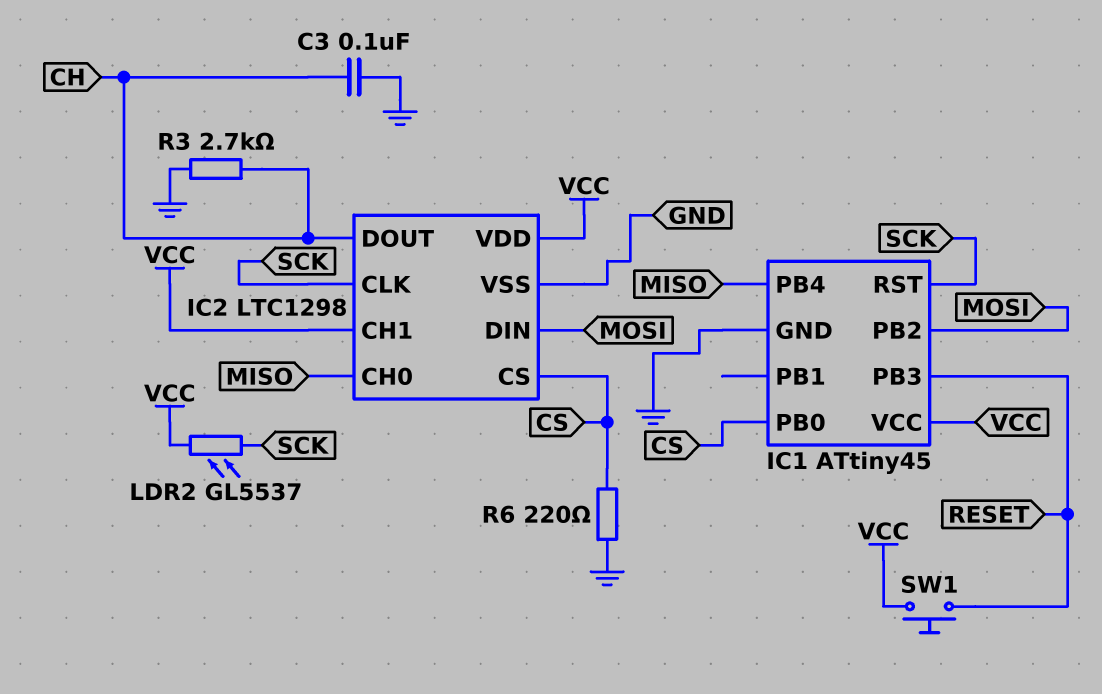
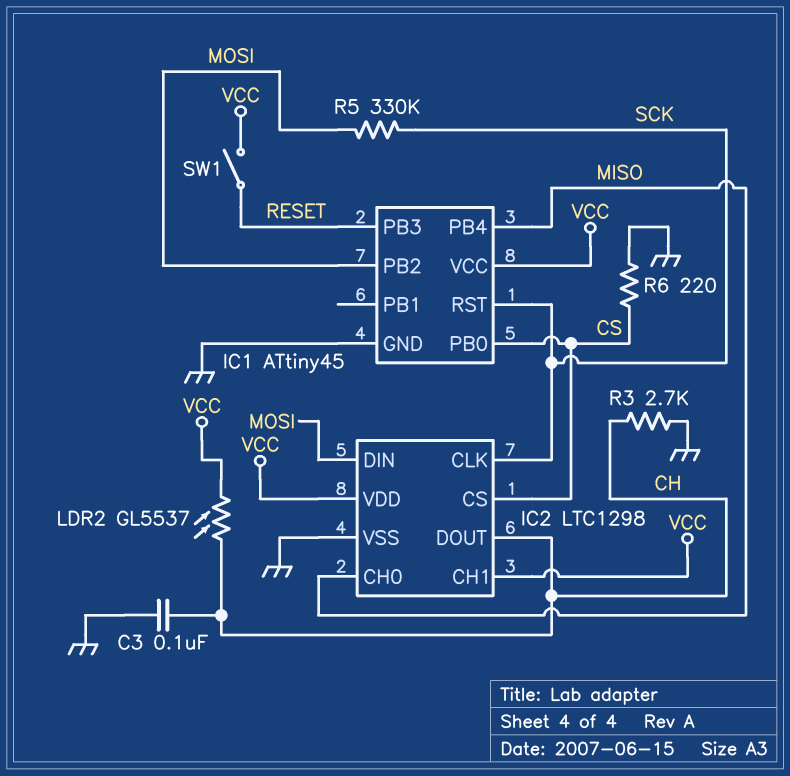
LDR2: GL5537 (SCK, VCC) -> GL5537 (CH, VCC)
R5: none -> 330k (MOSI, SCK)
SW1: button (RESET, VCC) -> switch (RESET, VCC)

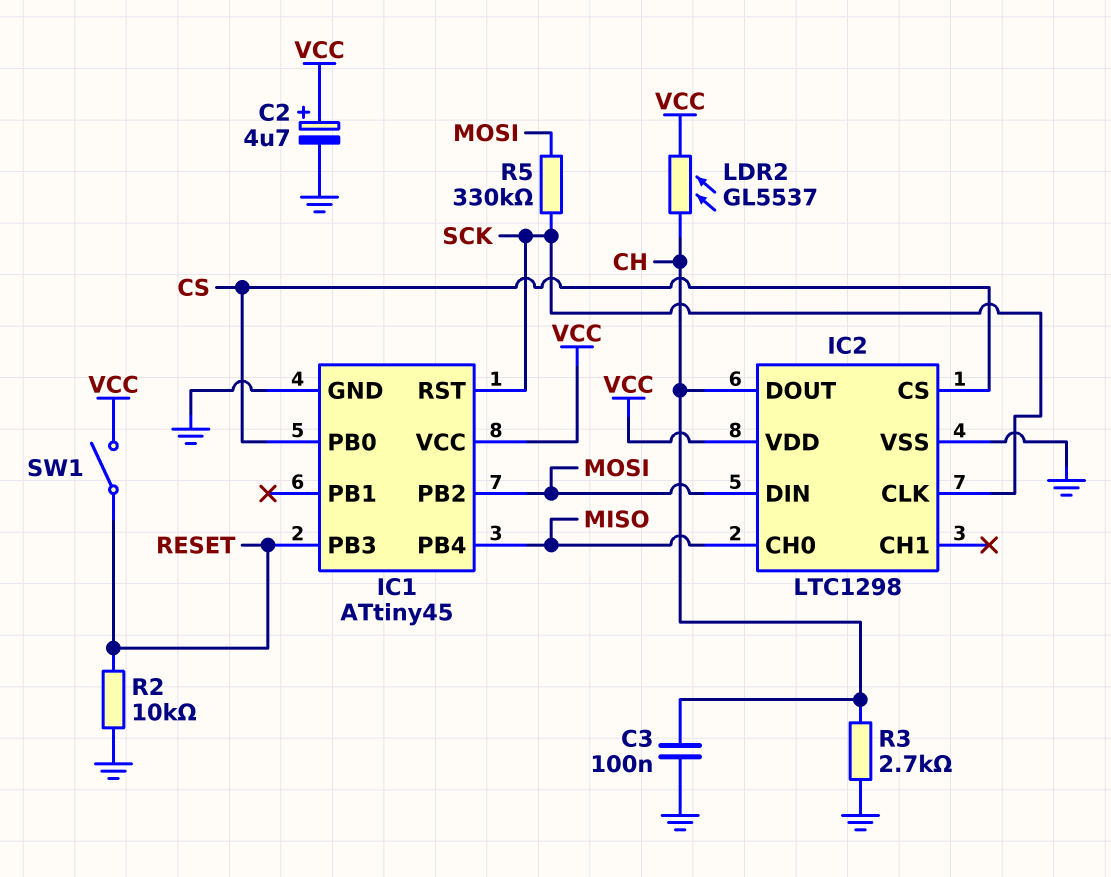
C2: none -> 4.7uF (plus VCC, minus GND)
IC2 pin CH1: VCC -> none
R2: none -> 10k (GND, RESET)
R6: 220 (CS, GND) -> none

